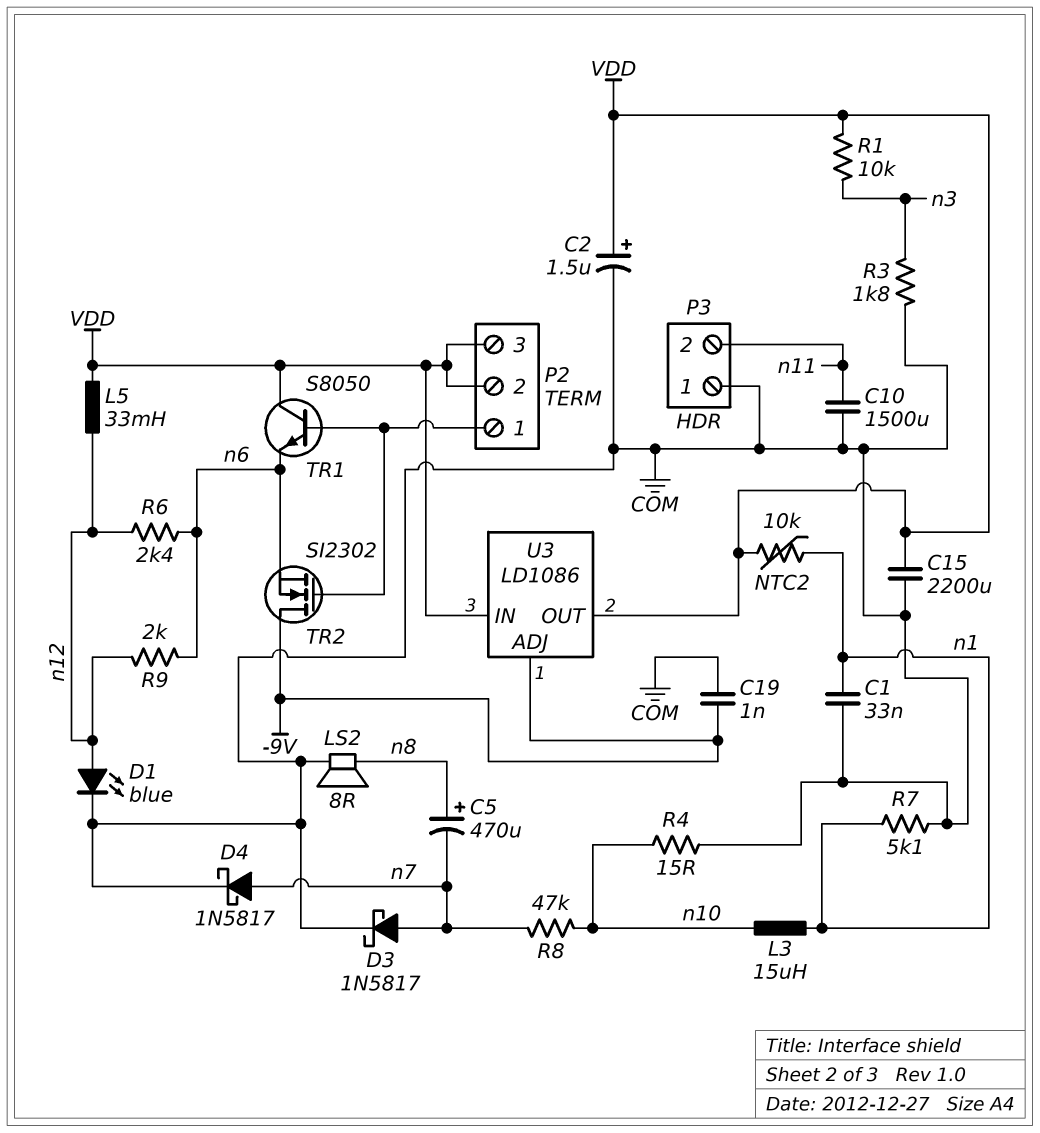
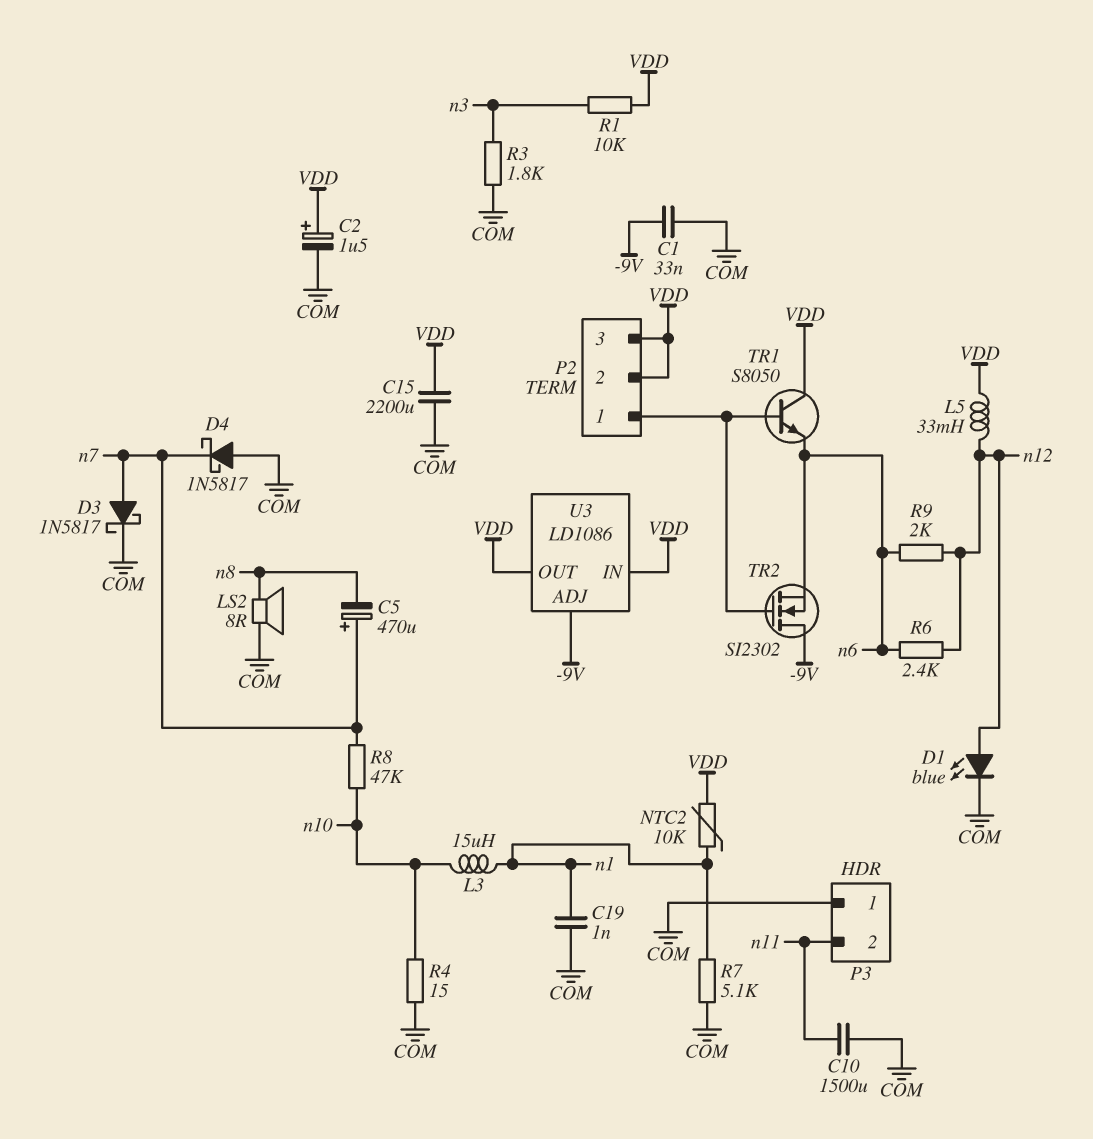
C1: 33nF (COM, n1) -> 33nF (-9V, COM)
C5: 470uF (plus n8, minus n7) -> 470uF (plus n7, minus n8)
C19: 1nF (-9V, COM) -> 1nF (COM, n1)
D4: schottky 1N5817 (A n7, K COM) -> schottky 1N5817 (A COM, K n7)

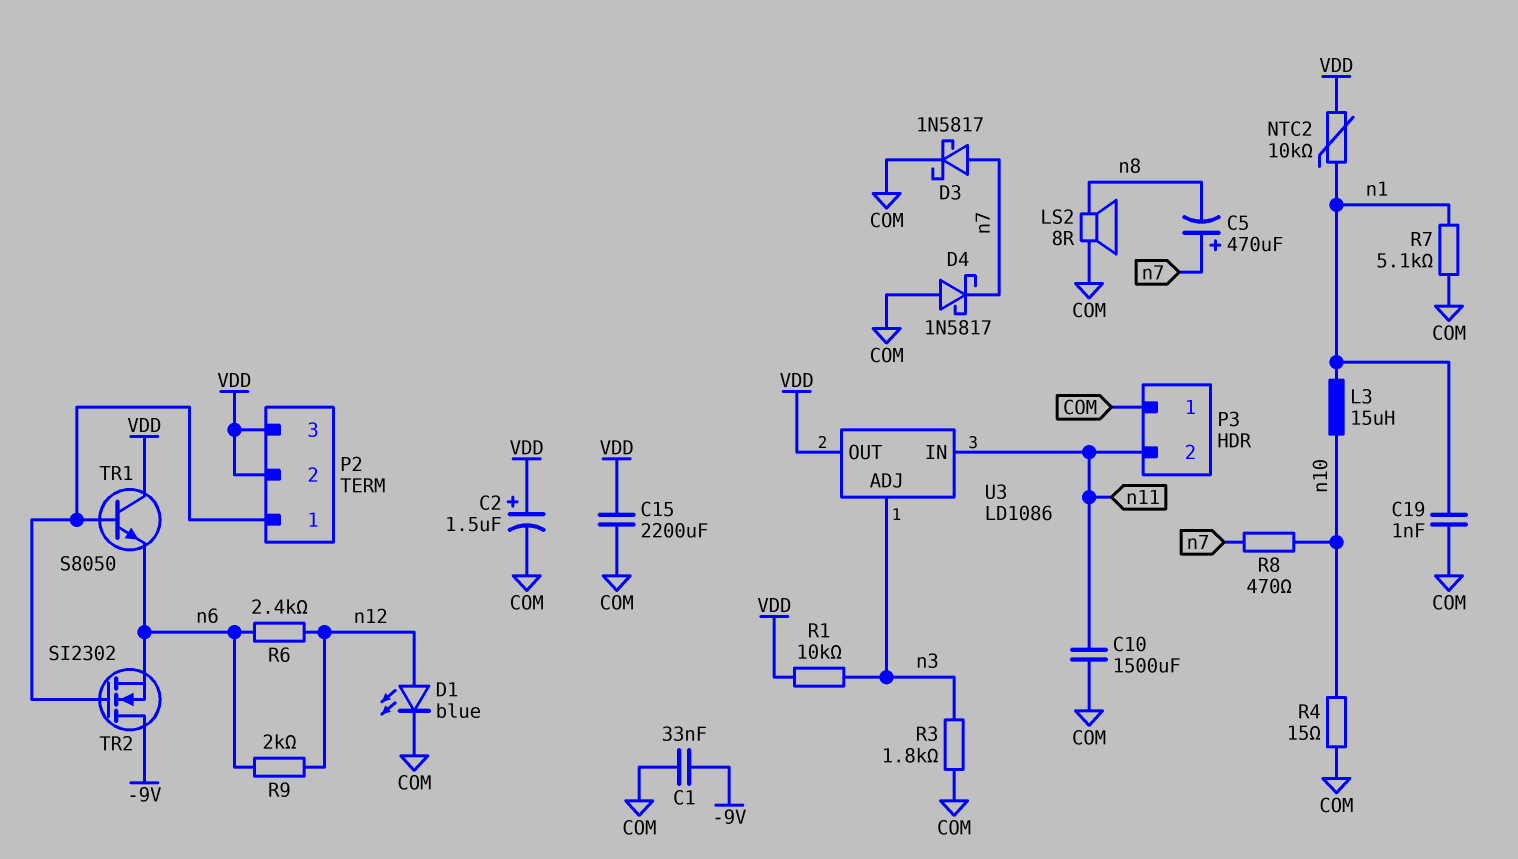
L5: 33mH (VDD, n12) -> none
R8: 47k (n7, n10) -> 470 (n7, n10)
U3 pin ADJ: -9V -> n3
U3 pin IN: VDD -> n11

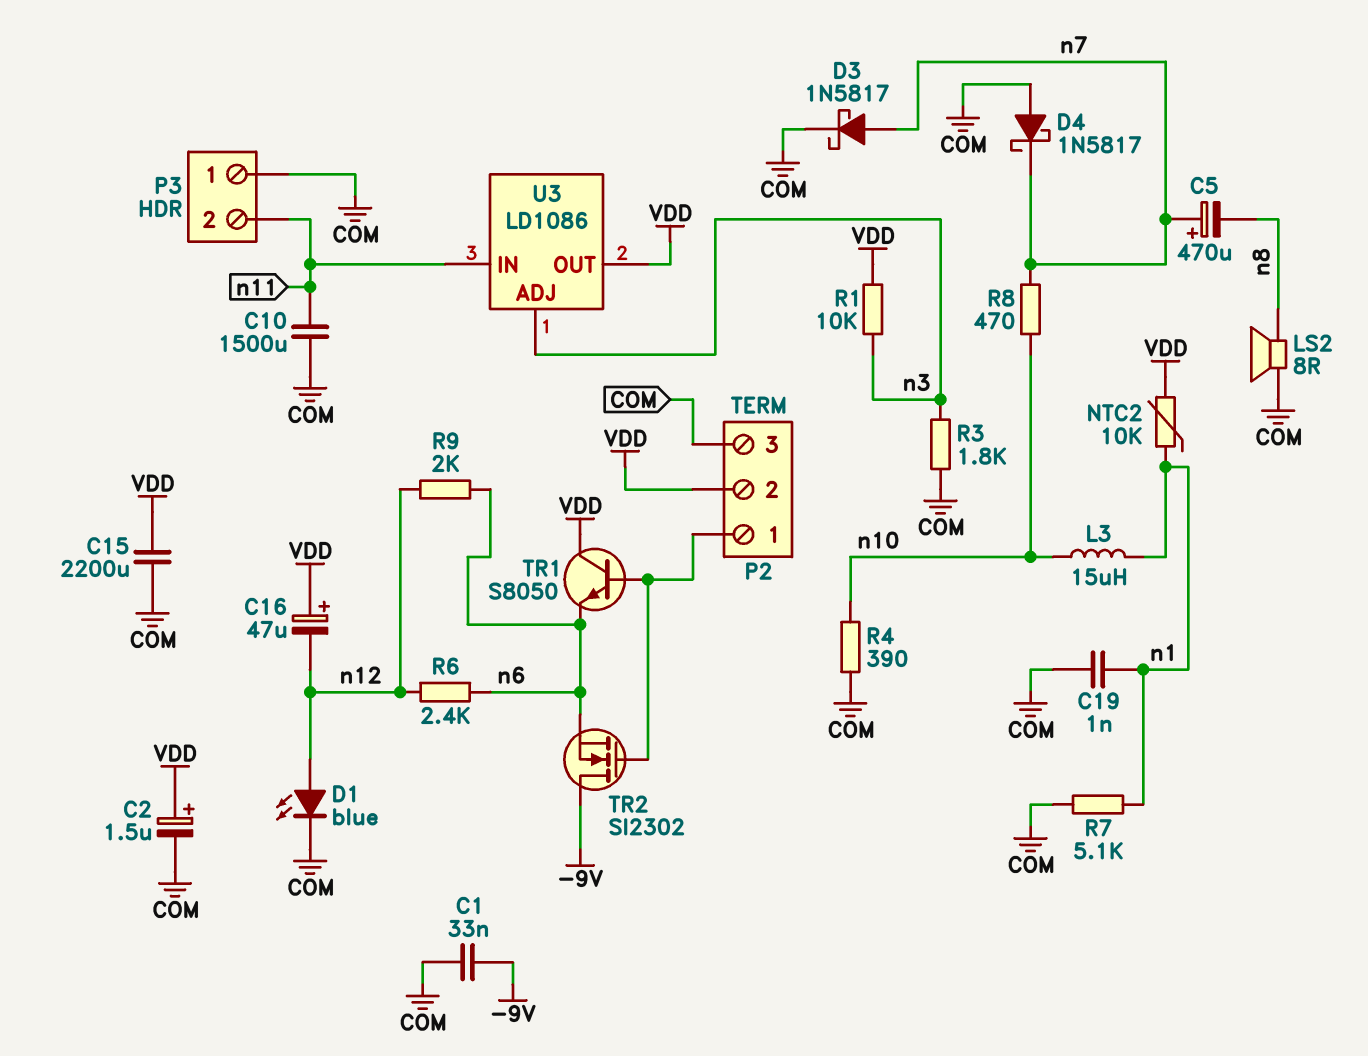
C16: none -> 47uF (plus VDD, minus n12)
P2 pin 3: VDD -> COM
R4: 15 (COM, n10) -> 390 (COM, n10)

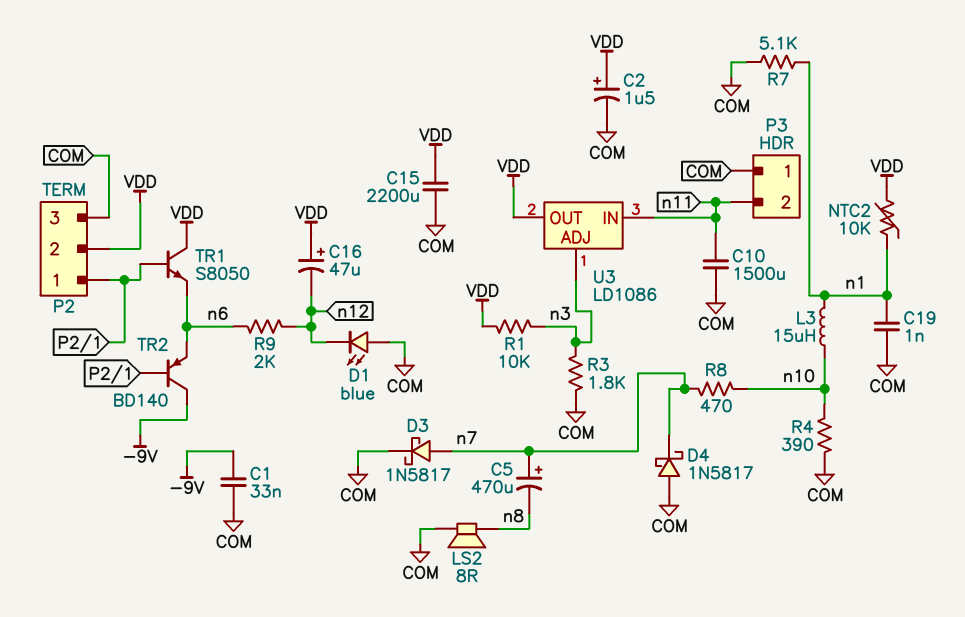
D1: LED blue (A n12, K COM) -> LED blue (A COM, K n12)
R6: 2.4k (n6, n12) -> none
TR2: NMOS SI2302 (G P2/1, D -9V, S n6) -> PNP BD140 (B P2/1, C -9V, E n6)

